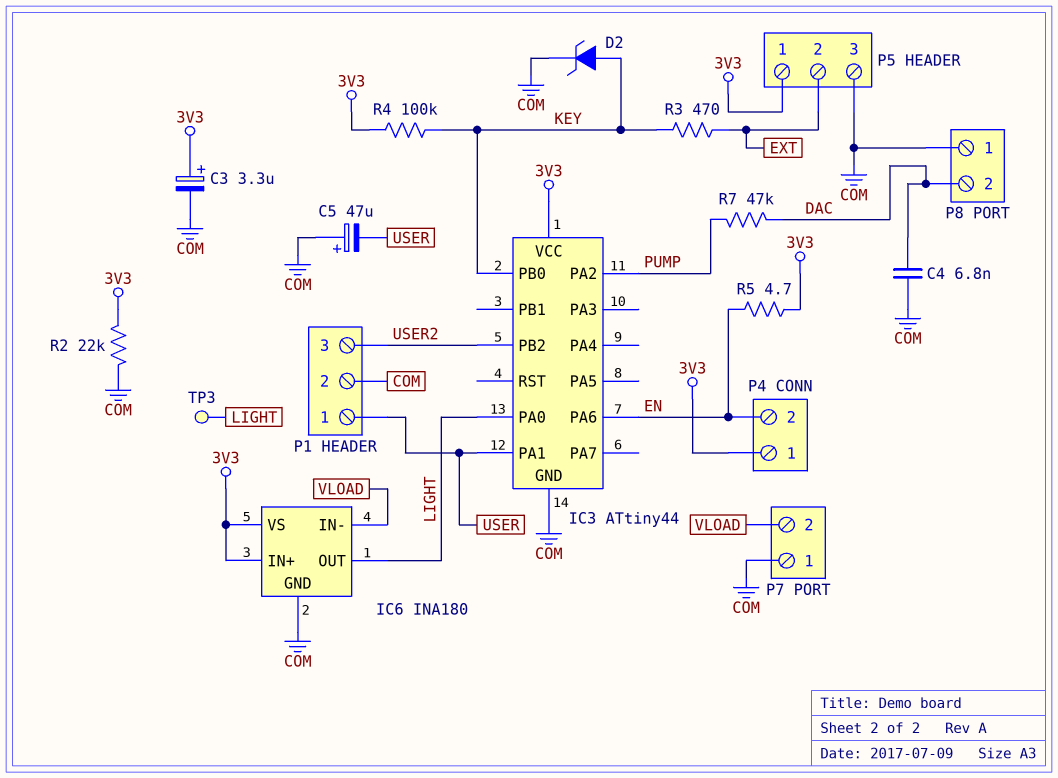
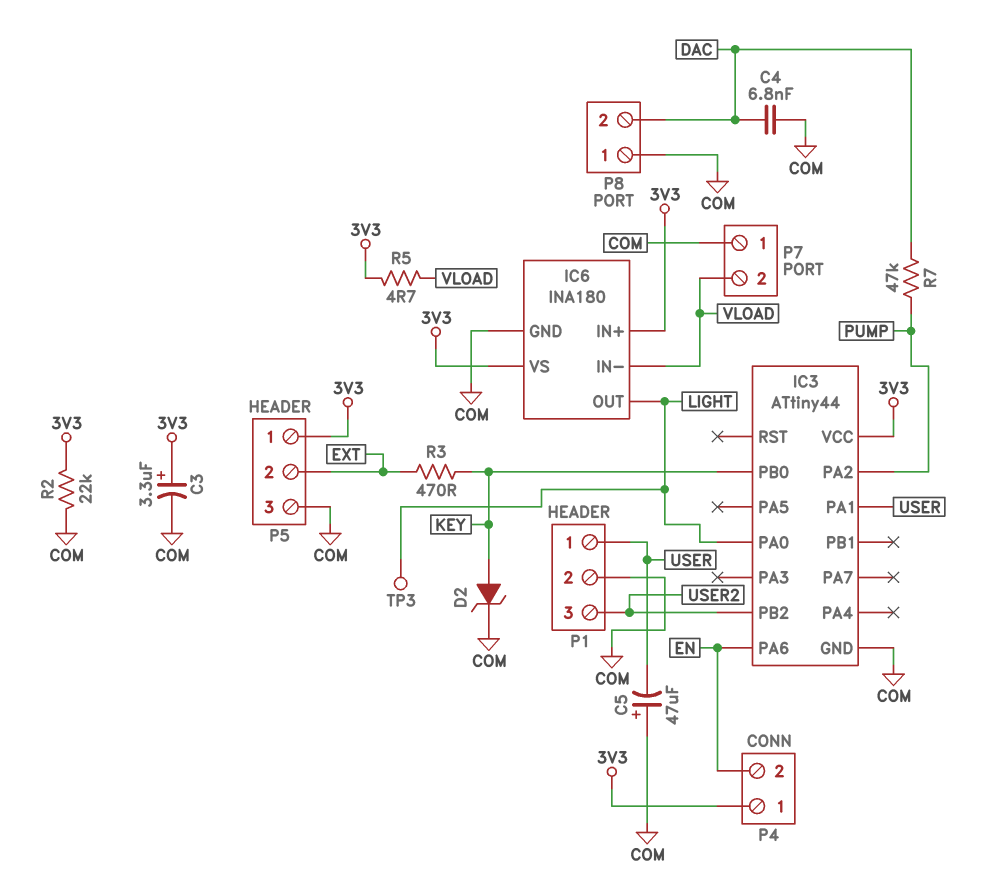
R4: 100k (3V3, KEY) -> none
R5: 4.7 (3V3, EN) -> 4.7 (3V3, VLOAD)

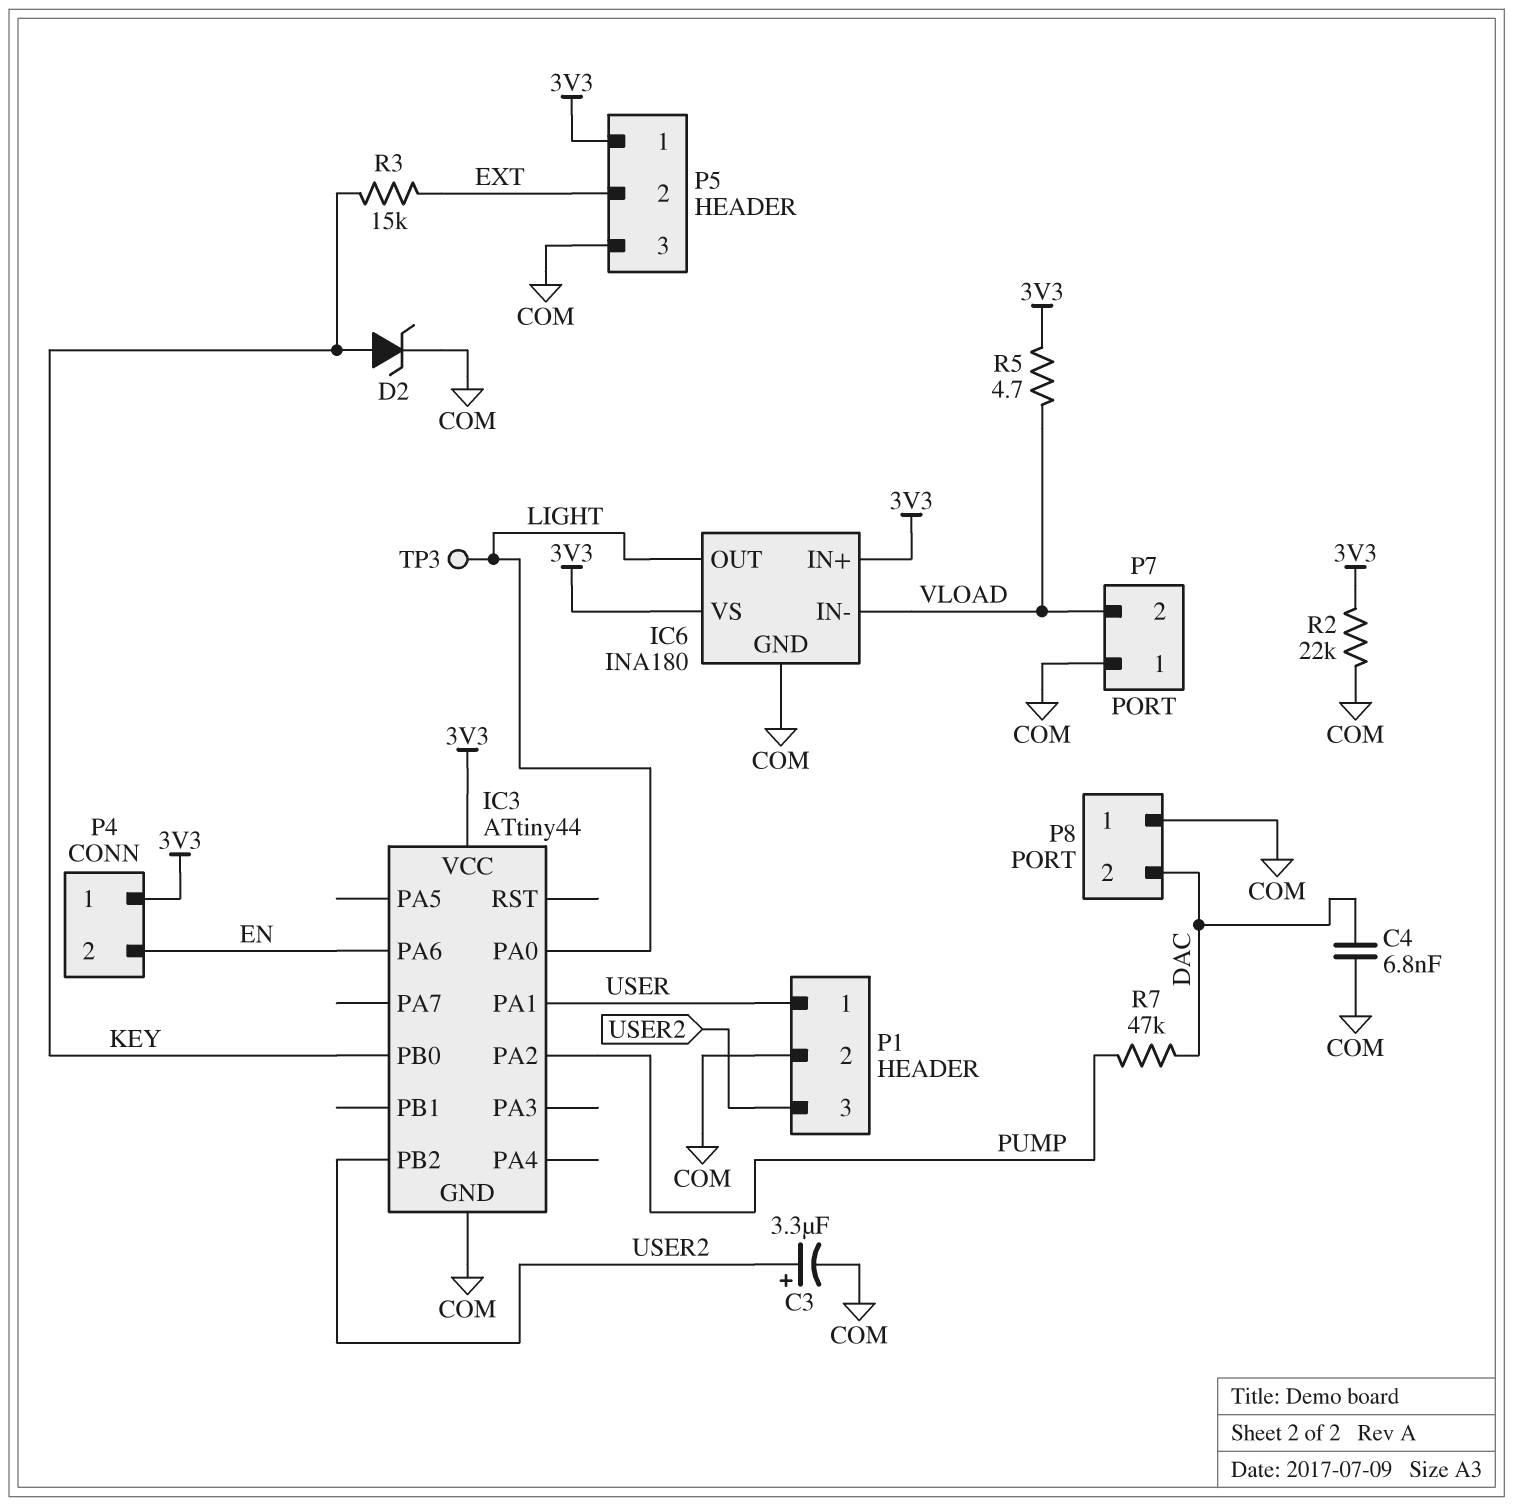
C3: 3.3uF (plus 3V3, minus COM) -> 3.3uF (plus USER2, minus COM)
C5: 47uF (plus COM, minus USER) -> none
R3: 470 (EXT, KEY) -> 15k (EXT, KEY)

